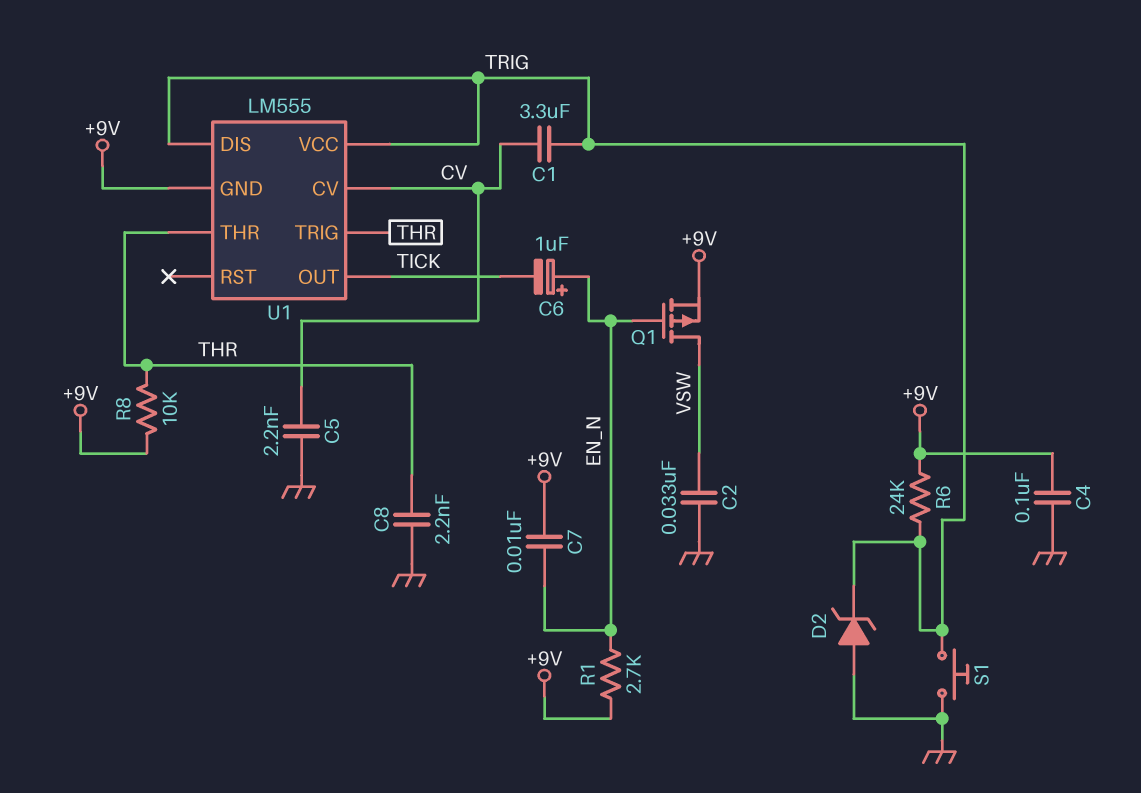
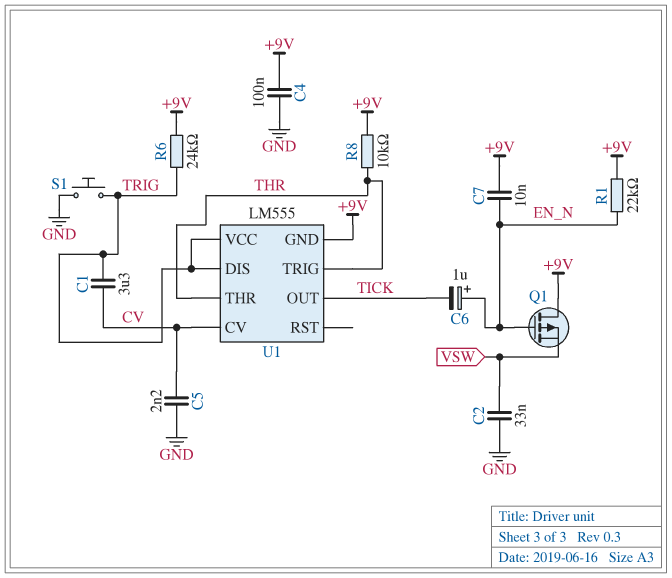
C8: 2.2nF (GND, THR) -> none
D2: zener (A GND, K TRIG) -> none
Q1: PMOS (G EN_N, D VSW, S +9V) -> PMOS (G EN_N, D +9V, S VSW)
R1: 2.7k (+9V, EN_N) -> 22k (+9V, EN_N)

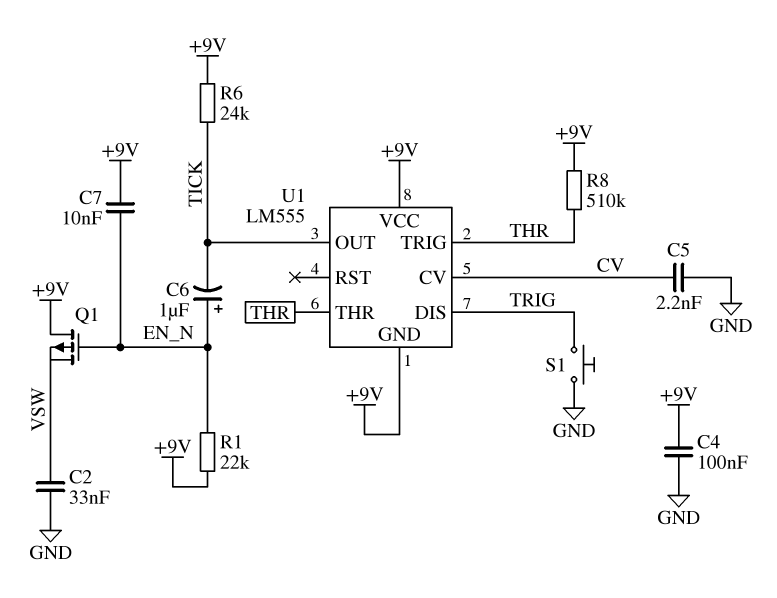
C1: 3.3uF (CV, TRIG) -> none
R6: 24k (+9V, TRIG) -> 24k (+9V, TICK)
R8: 10k (+9V, THR) -> 510k (+9V, THR)
U1 pin VCC: TRIG -> +9V

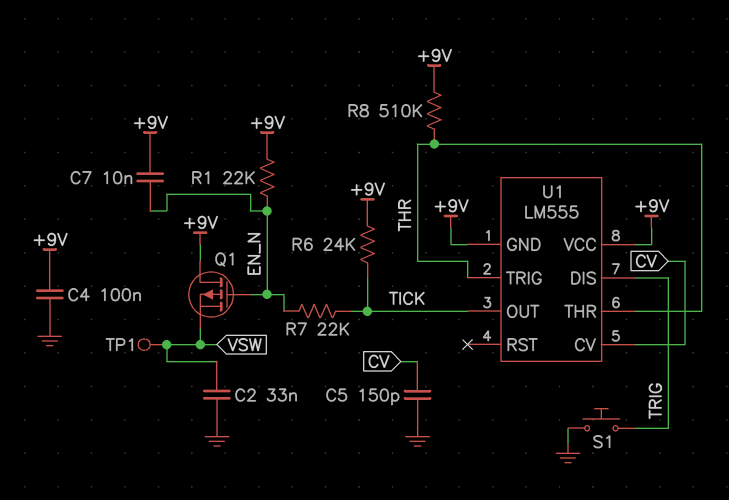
C5: 2.2nF (CV, GND) -> 150pF (CV, GND)
C6: 1uF (plus EN_N, minus TICK) -> none
R7: none -> 22k (EN_N, TICK)
TP1: none -> test point (VSW)

